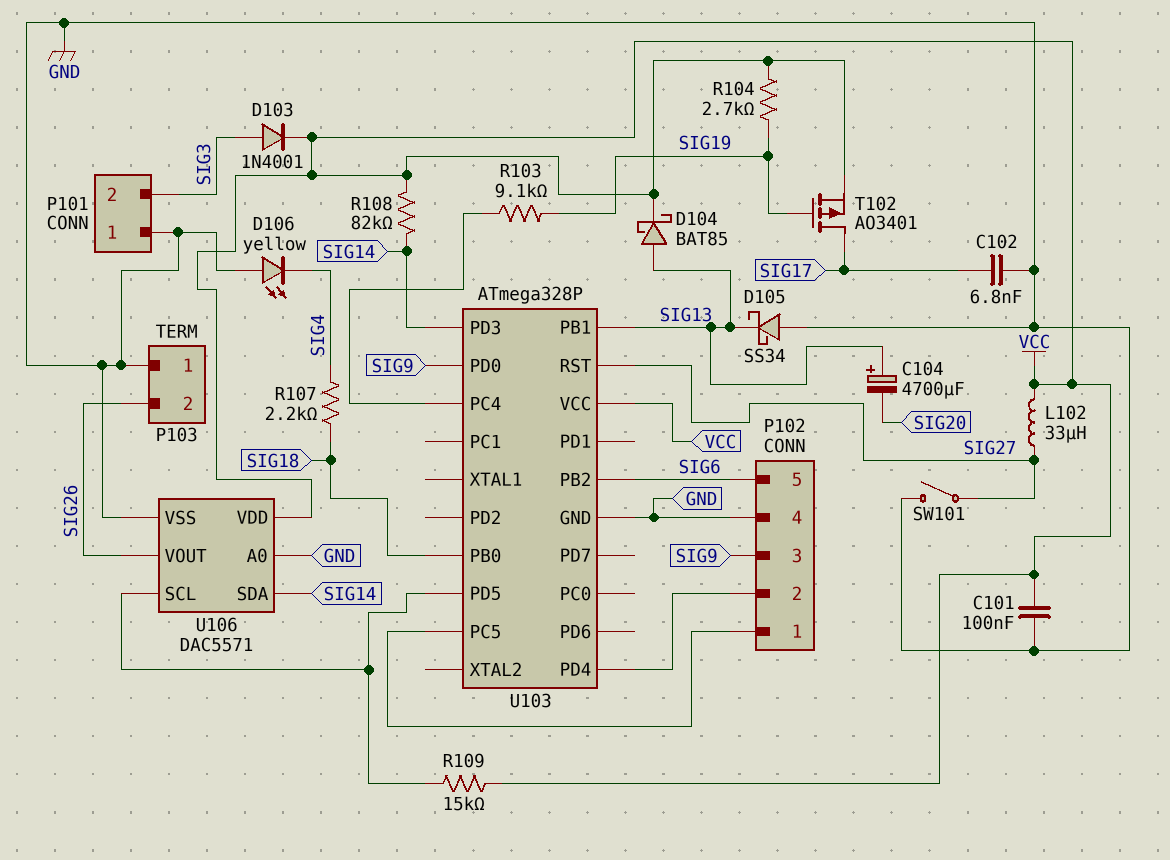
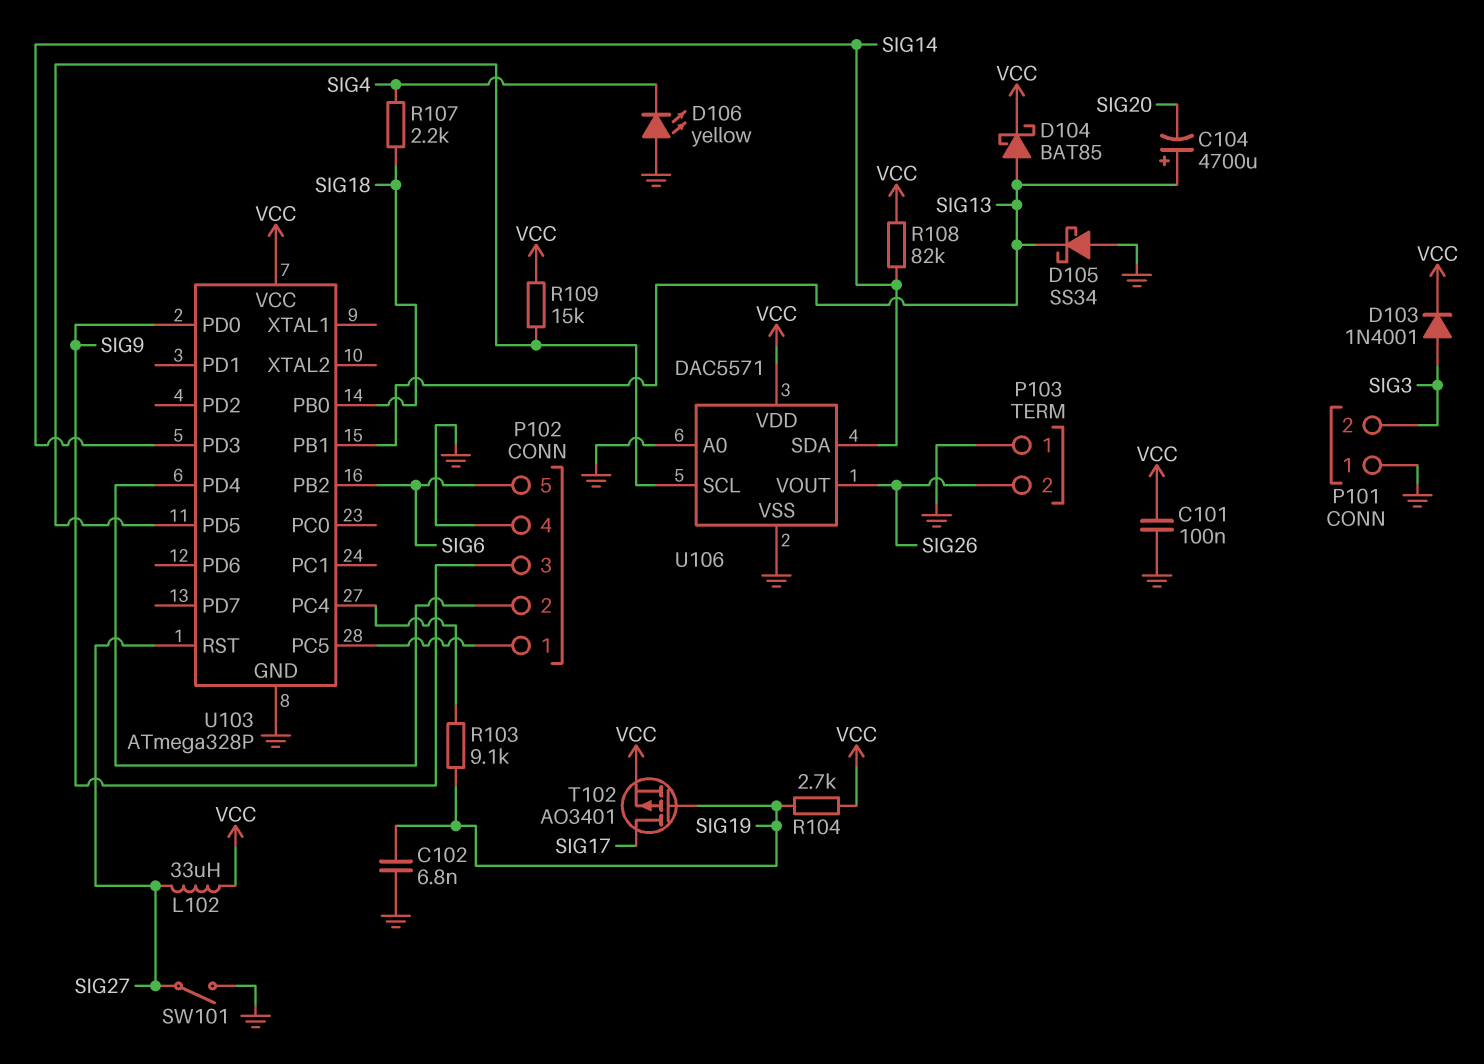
C102: 6.8nF (GND, SIG17) -> 6.8nF (GND, SIG19)

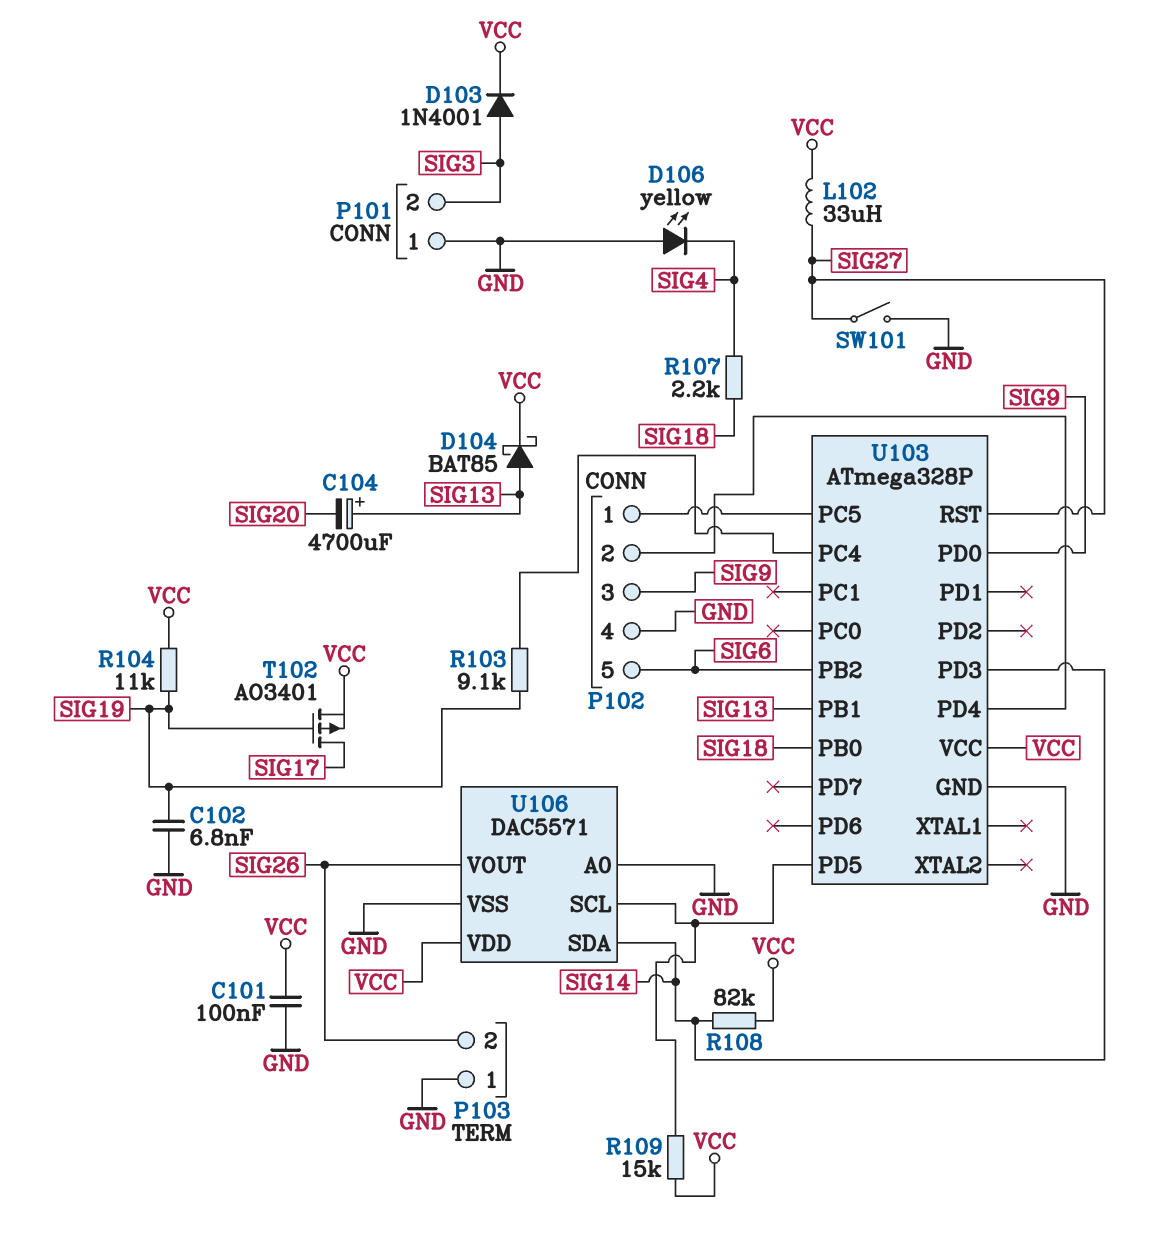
D105: schottky SS34 (A GND, K SIG13) -> none
R104: 2.7k (SIG19, VCC) -> 11k (SIG19, VCC)

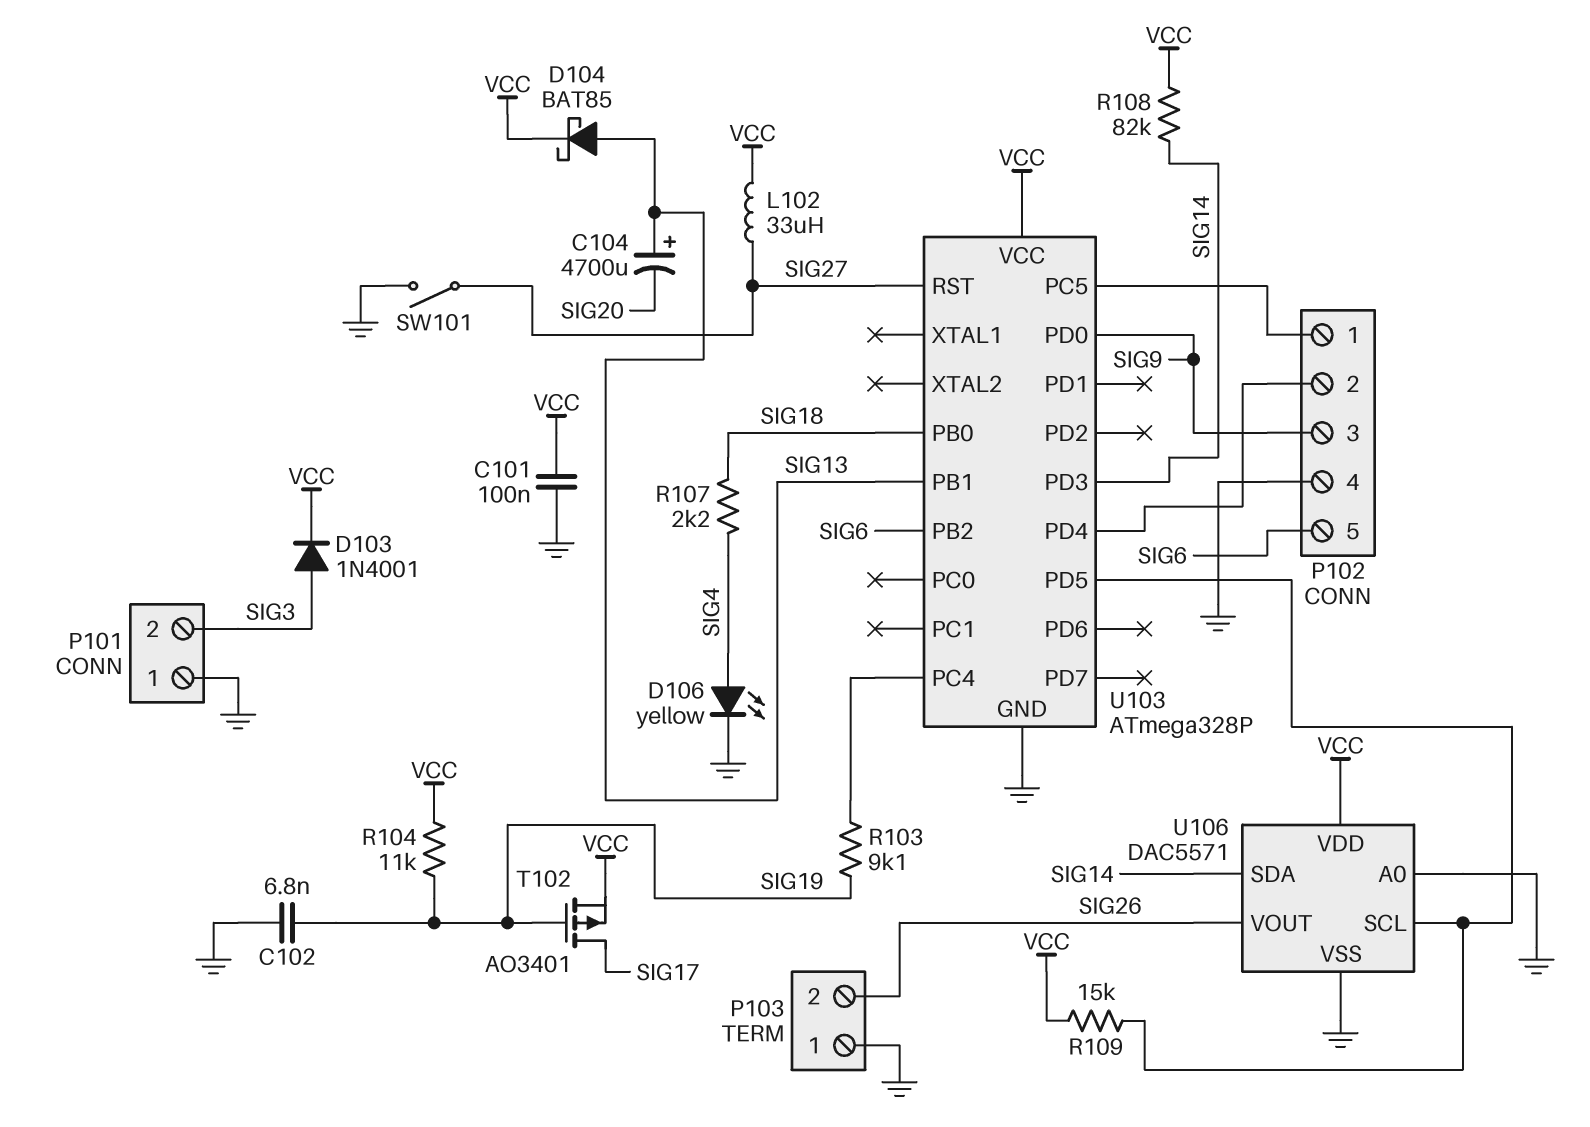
D106: LED yellow (A GND, K SIG4) -> LED yellow (A SIG4, K GND)

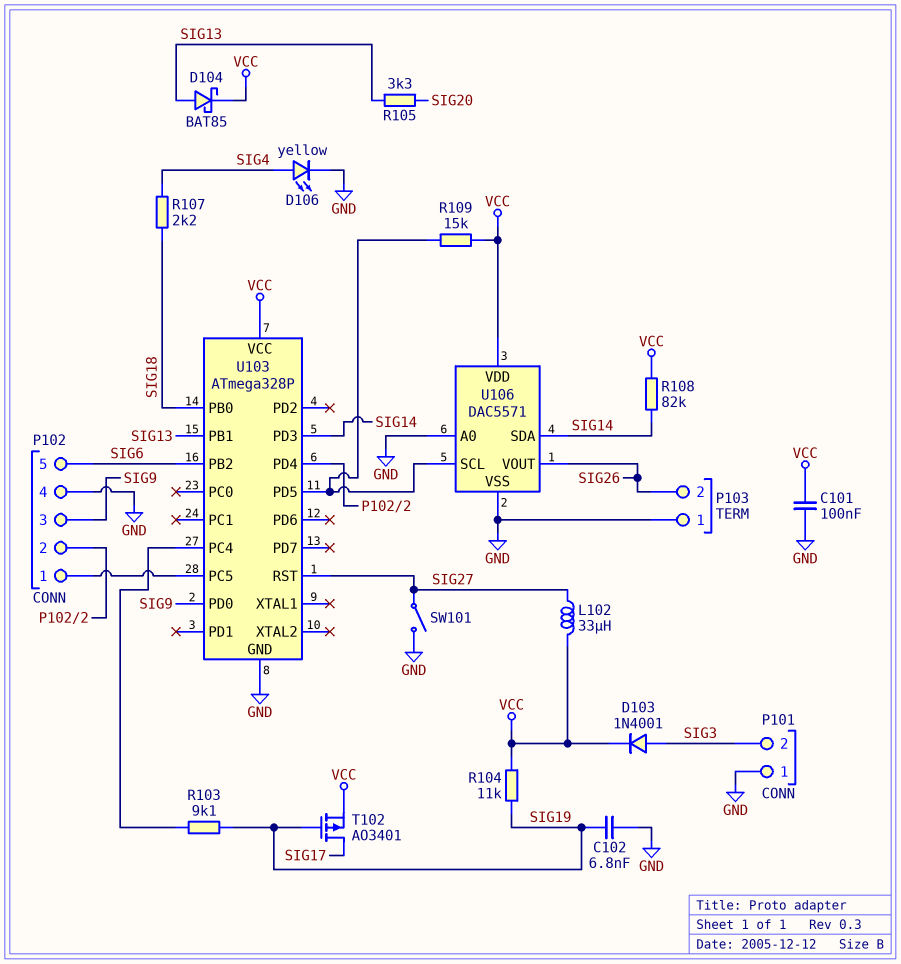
C104: 4700uF (plus SIG13, minus SIG20) -> none
R105: none -> 3.3k (SIG13, SIG20)

